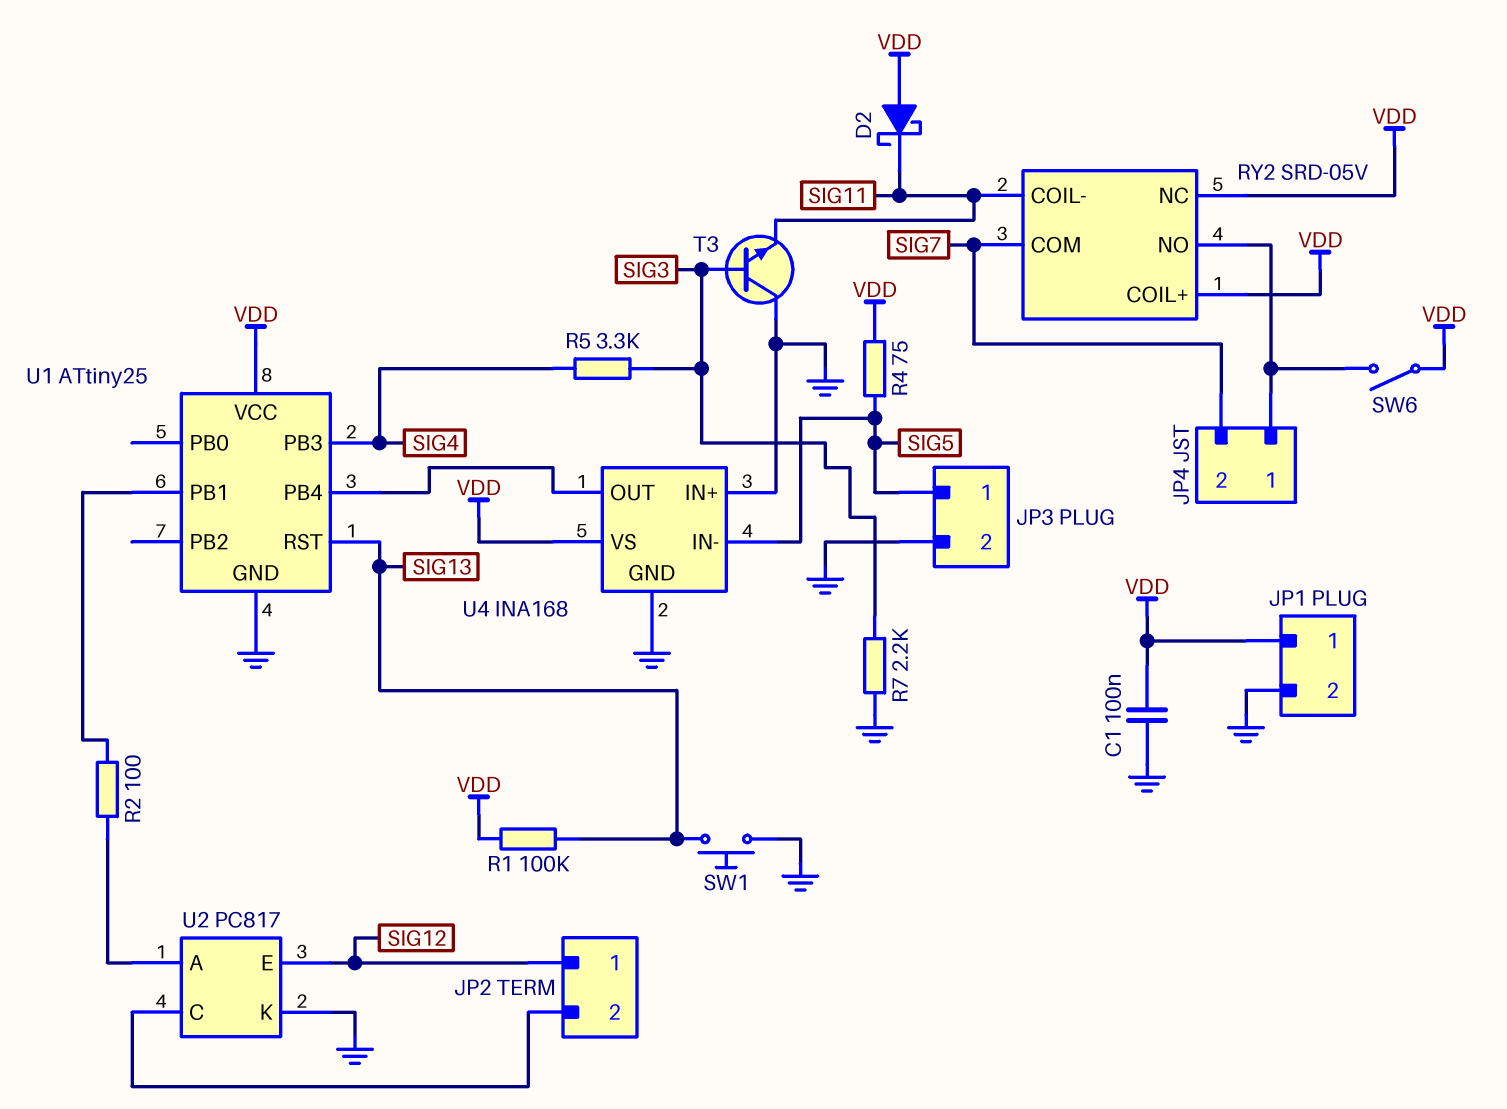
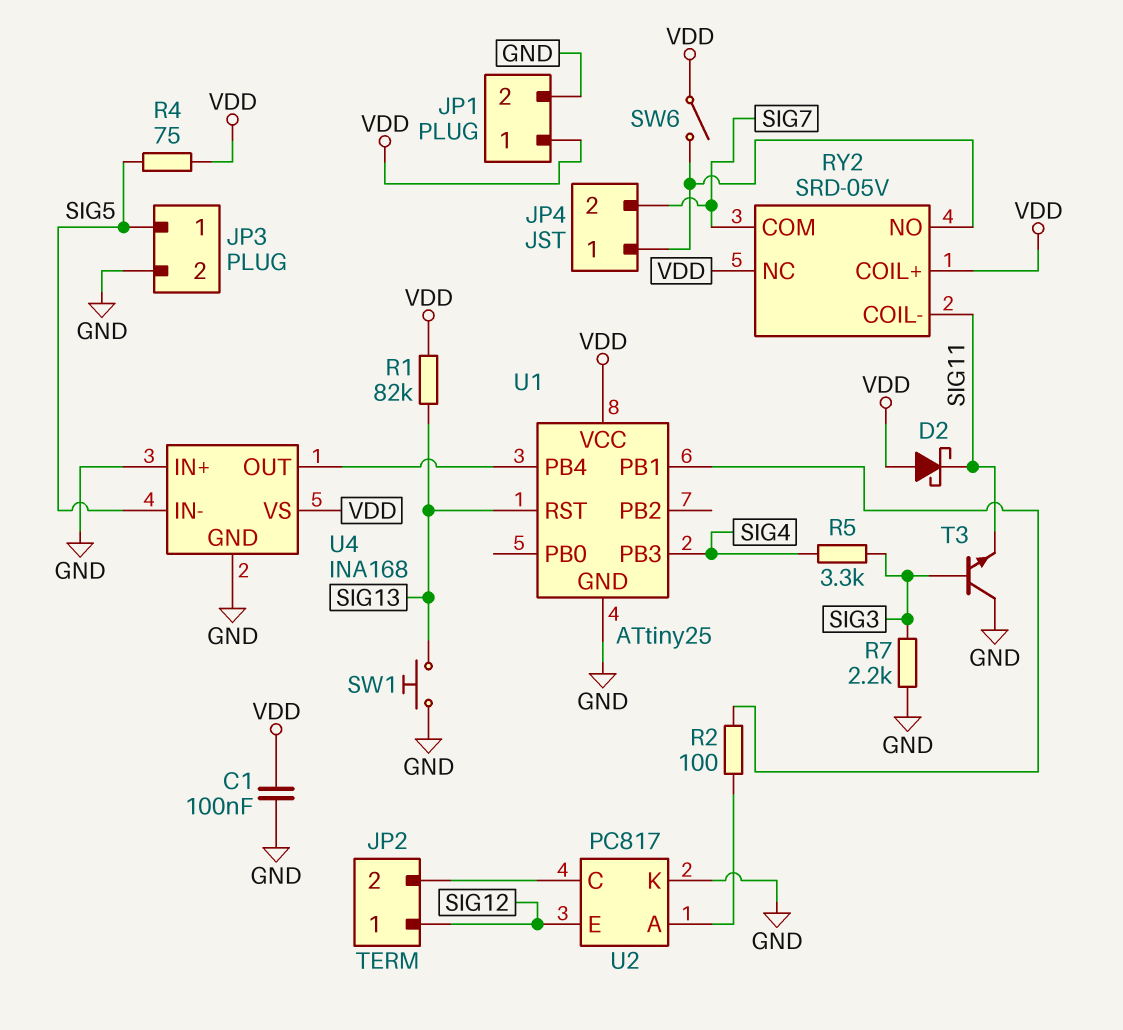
R1: 100k (SIG13, VDD) -> 82k (SIG13, VDD)

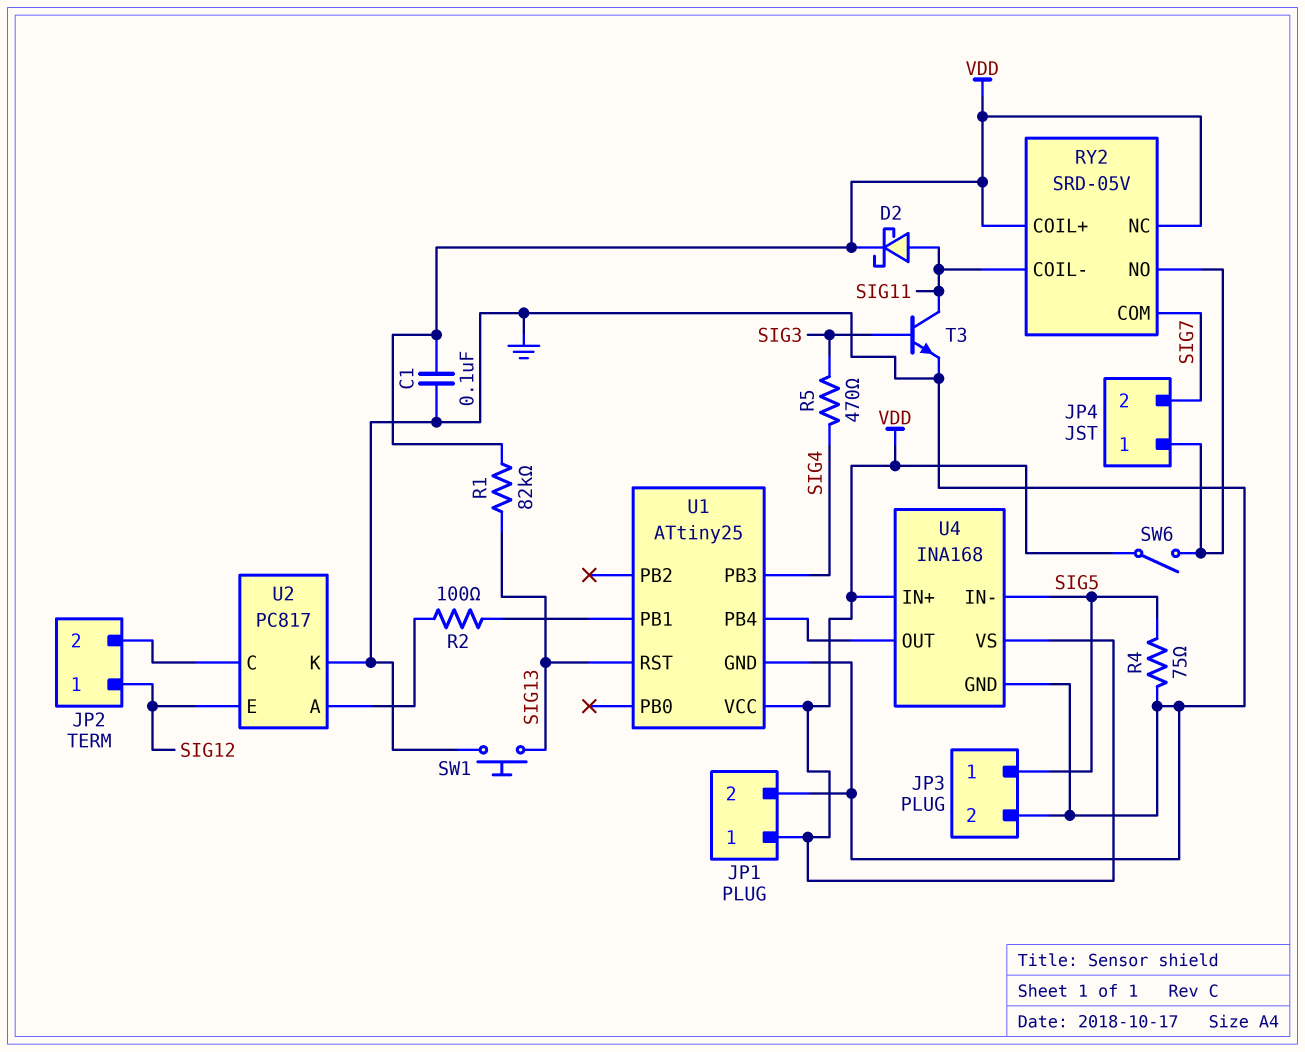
D2: schottky (A VDD, K SIG11) -> schottky (A SIG11, K VDD)
R4: 75 (SIG5, VDD) -> 75 (GND, SIG5)
R5: 3.3k (SIG3, SIG4) -> 470 (SIG3, SIG4)
R7: 2.2k (GND, SIG3) -> none
T3: NPN (B SIG3, C GND, E SIG11) -> NPN (B SIG3, C SIG11, E GND)
U4 pin IN+: GND -> VDD

